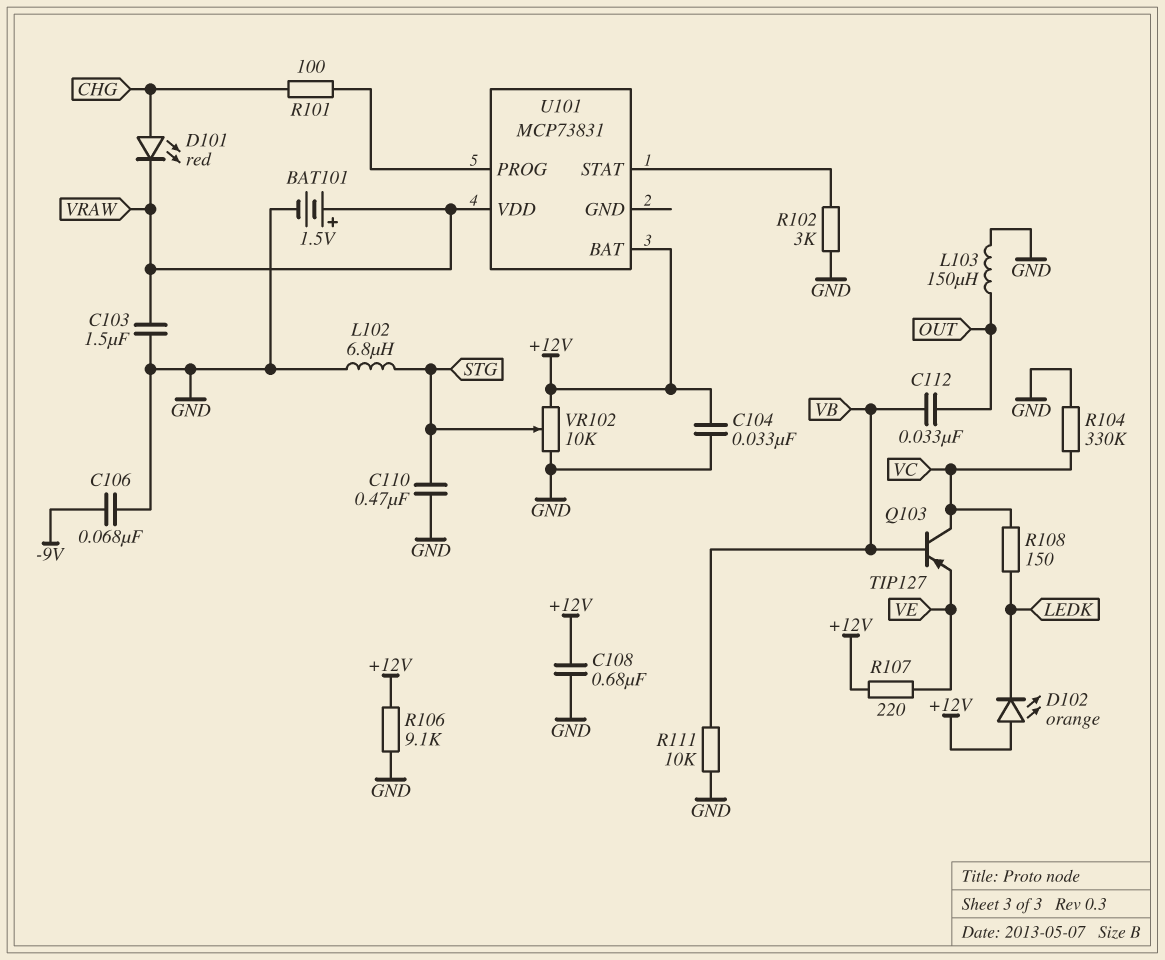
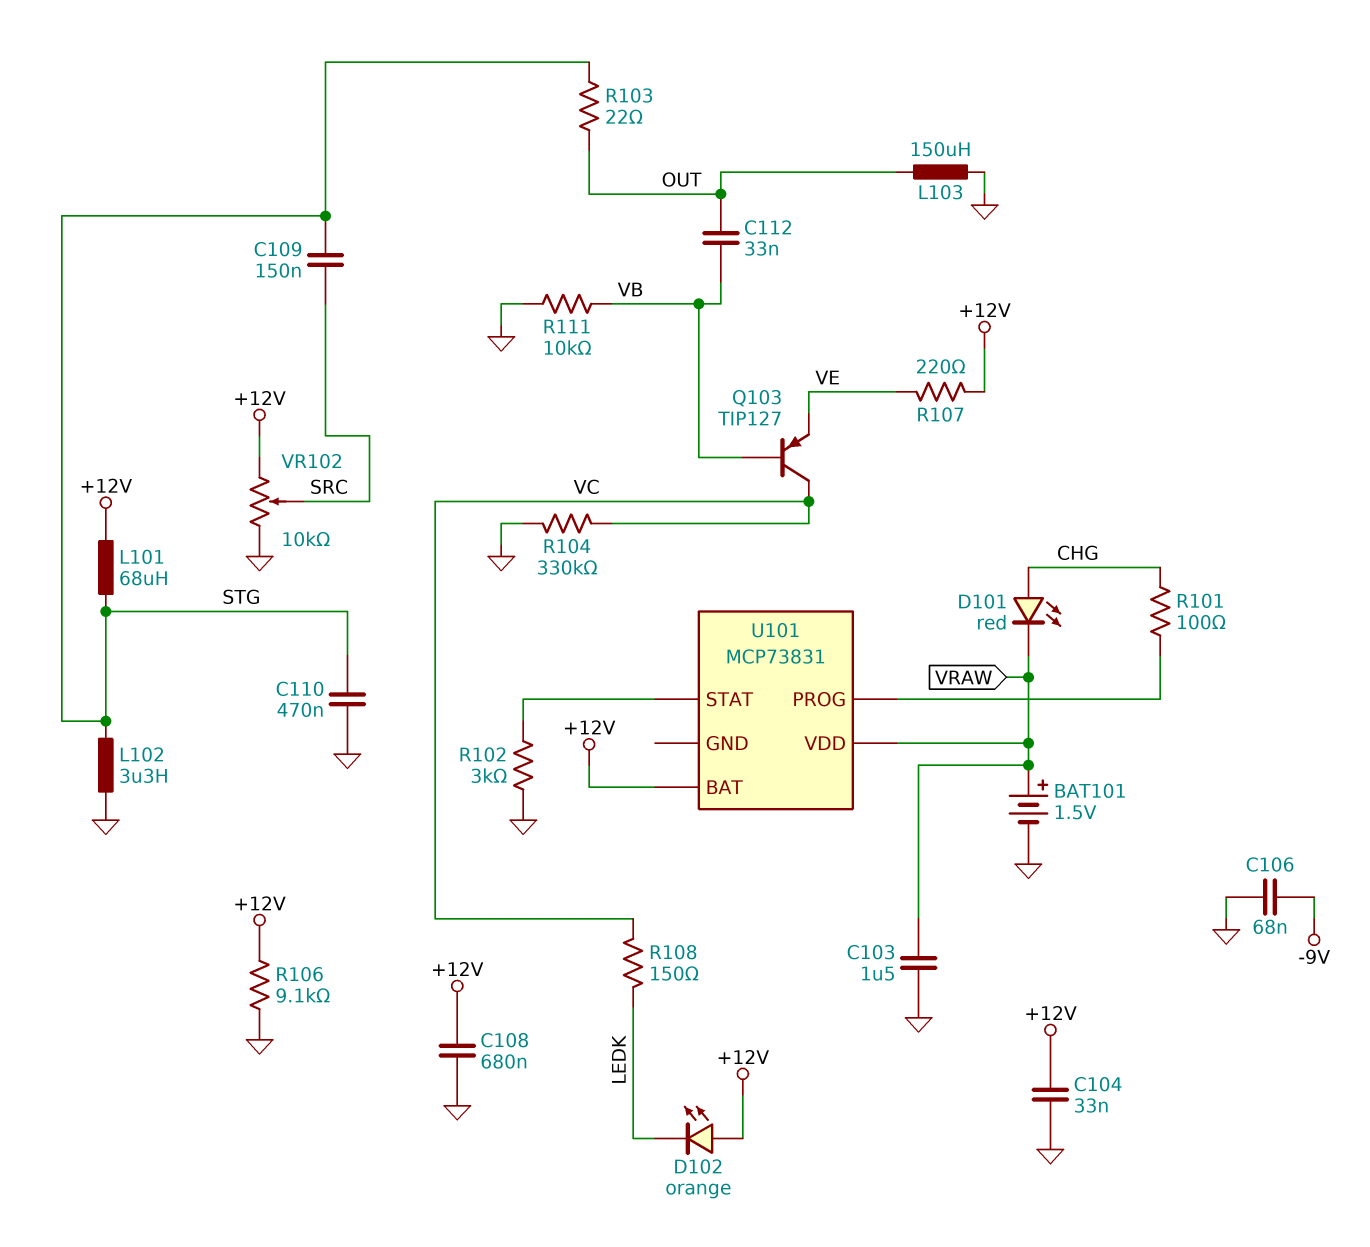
C109: none -> 150nF (SRC, STG)
L101: none -> 68uH (+12V, STG)
L102: 6.8uH (GND, STG) -> 3.3uH (GND, STG)
R103: none -> 22 (OUT, STG)
VR102: 10k (+12V, GND, wiper STG) -> 10k (+12V, GND, wiper SRC)

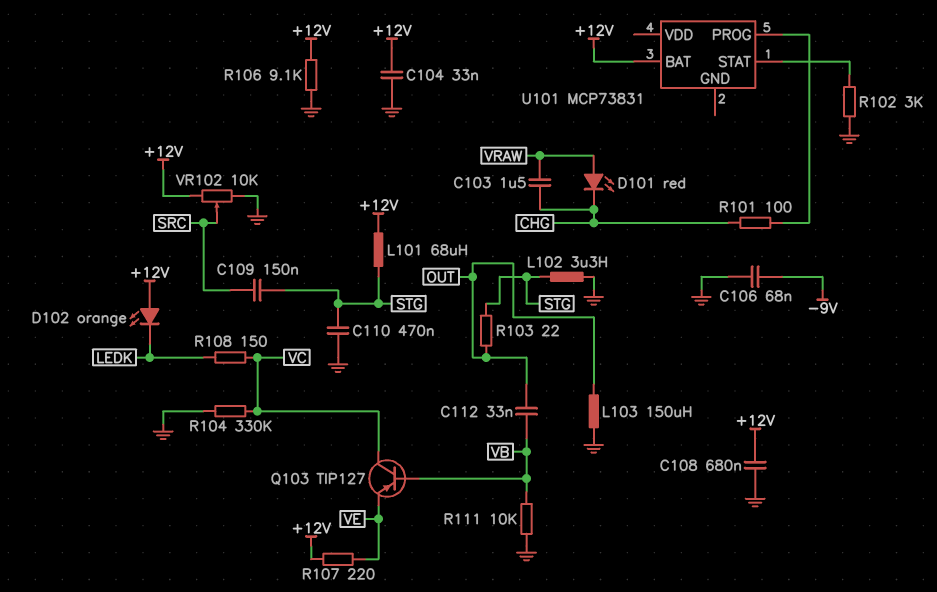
BAT101: 1.5V (plus VRAW, minus GND) -> none
C103: 1.5uF (GND, VRAW) -> 1.5uF (CHG, VRAW)
D101: LED red (A CHG, K VRAW) -> LED red (A VRAW, K CHG)
U101 pin VDD: VRAW -> none

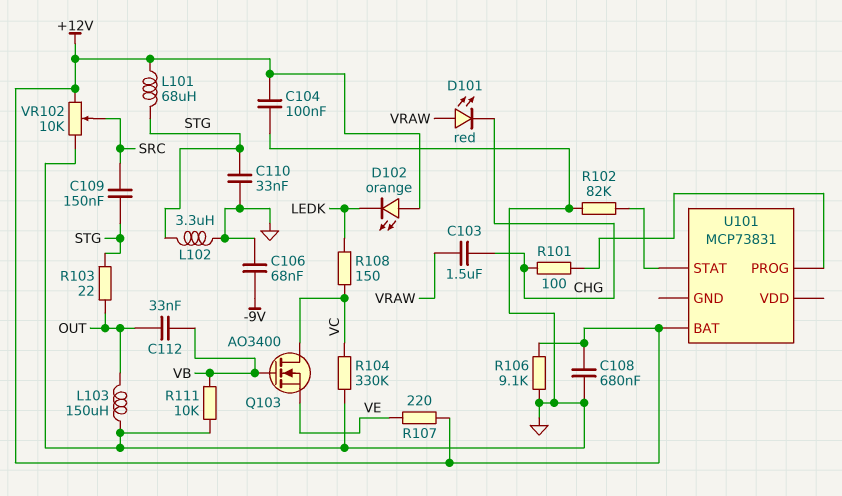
C104: 33nF (+12V, GND) -> 100nF (+12V, GND)
C110: 470nF (GND, STG) -> 33nF (GND, STG)
Q103: PNP TIP127 (B VB, C VC, E VE) -> NMOS AO3400 (G VB, D VC, S VE)
R102: 3k (GND, U101/STAT) -> 82k (GND, U101/STAT)

